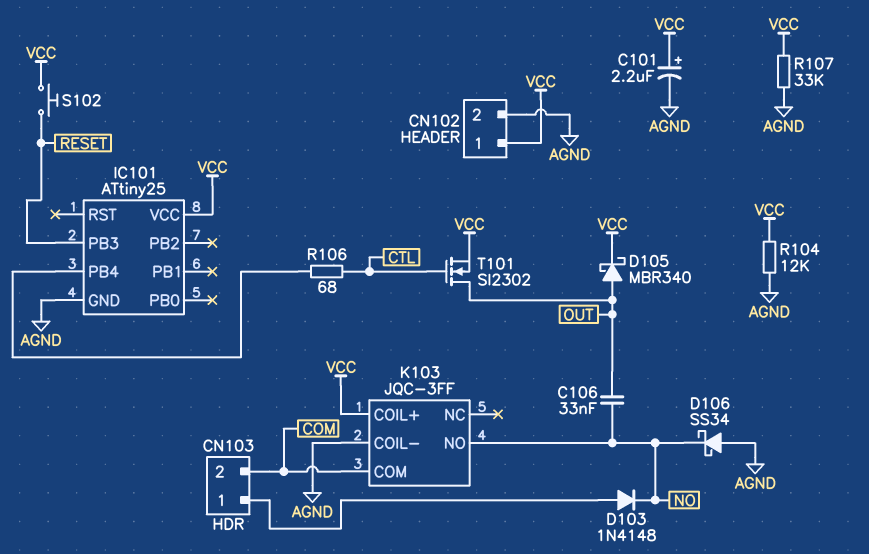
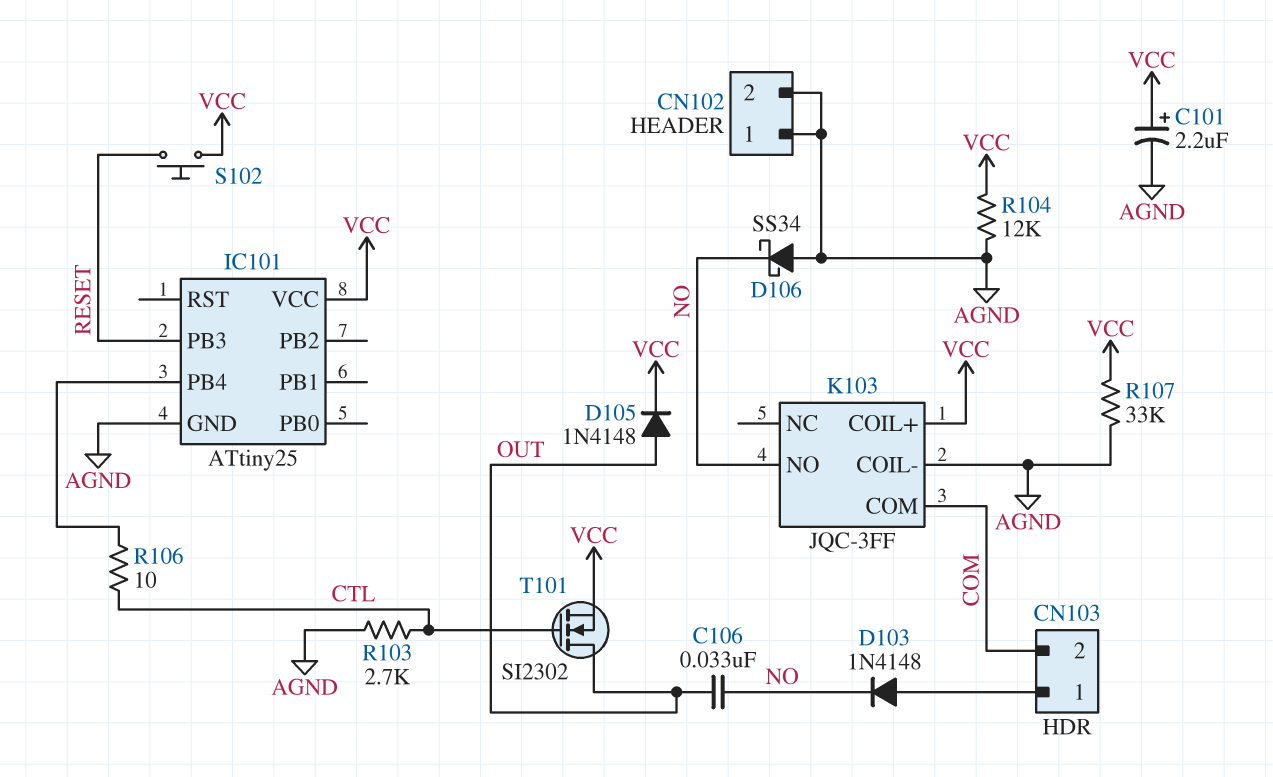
CN102 pin 1: VCC -> AGND
D105: schottky MBR340 (A OUT, K VCC) -> diode 1N4148 (A OUT, K VCC)
R103: none -> 2.7k (AGND, CTL)
R106: 68 (CTL, IC101/PB4) -> 10 (CTL, IC101/PB4)

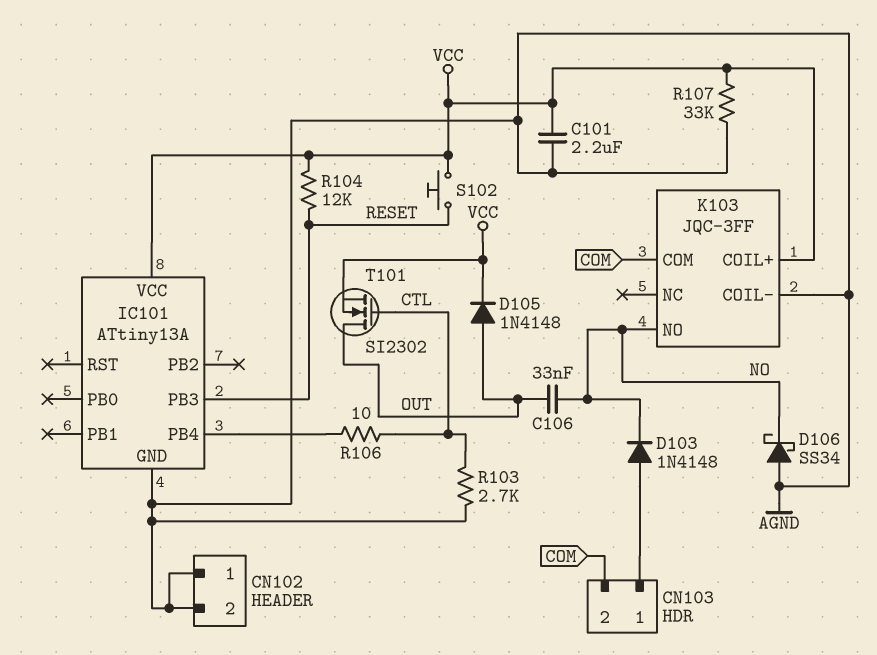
C101: 2.2uF (plus VCC, minus AGND) -> 2.2uF (AGND, VCC)
IC101: ATtiny25 -> ATtiny13A
R104: 12k (AGND, VCC) -> 12k (RESET, VCC)

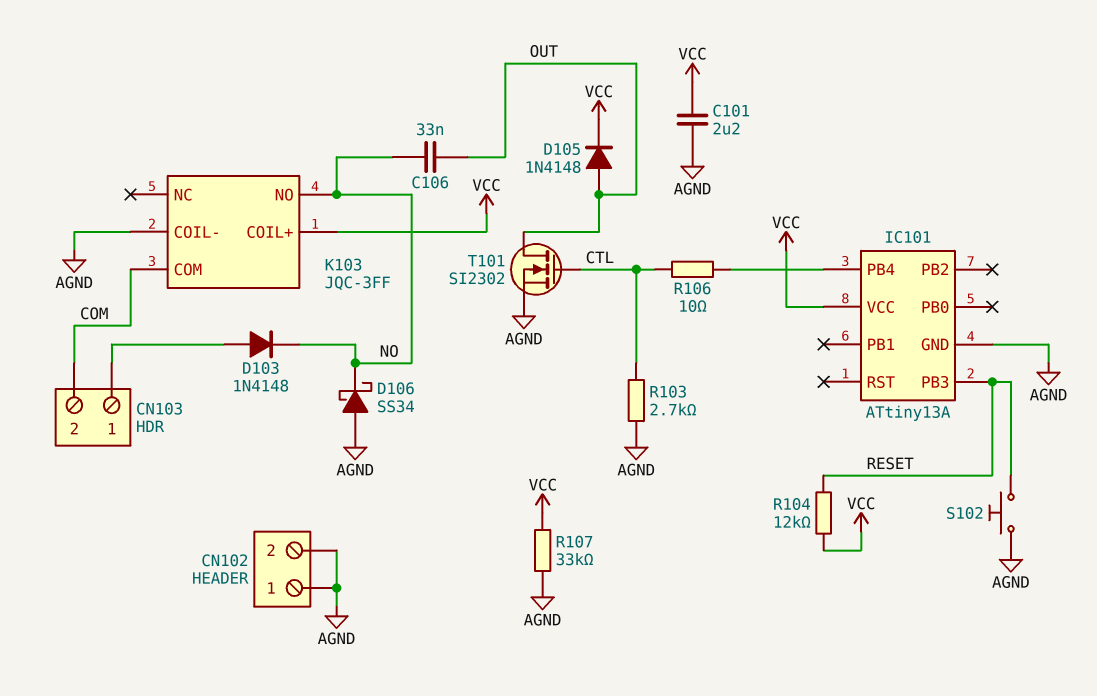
S102: button (RESET, VCC) -> button (AGND, RESET)
T101: NMOS SI2302 (G CTL, D OUT, S VCC) -> NMOS SI2302 (G CTL, D OUT, S AGND)

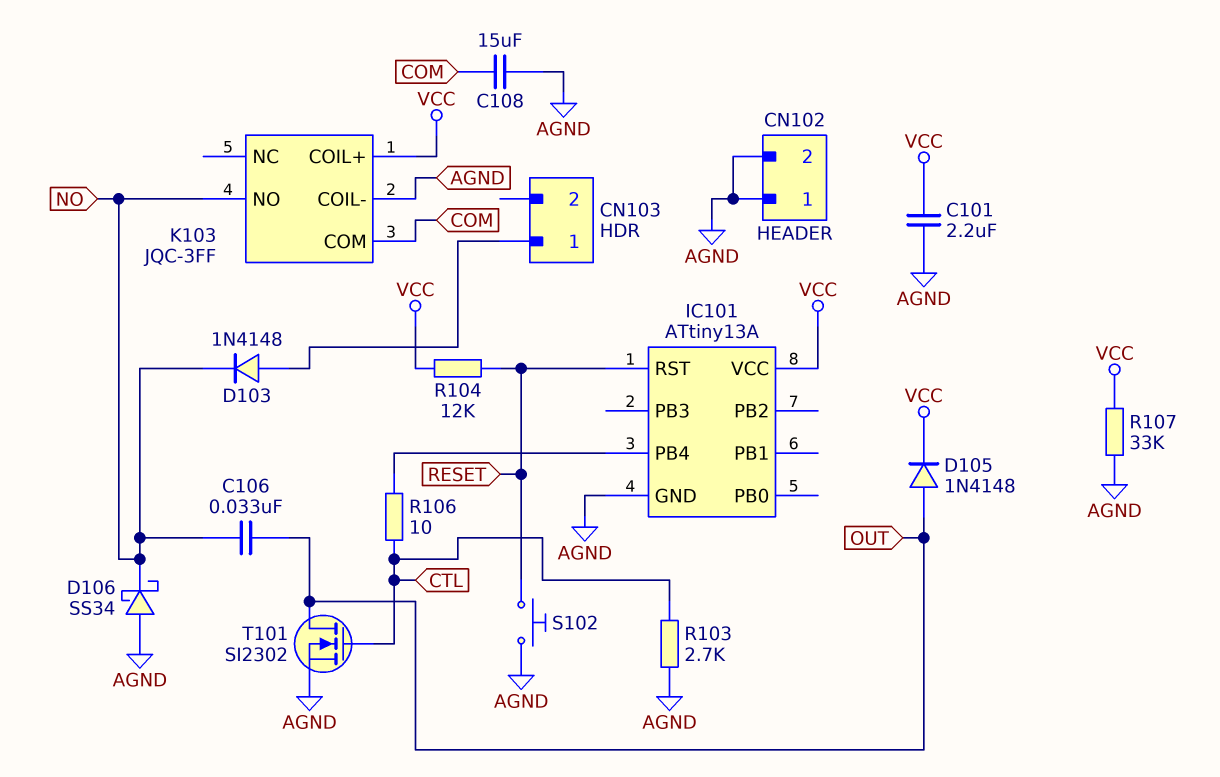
C108: none -> 15uF (AGND, COM)
CN103 pin 2: COM -> none
IC101 pin PB3: RESET -> none
IC101 pin RST: none -> RESET

